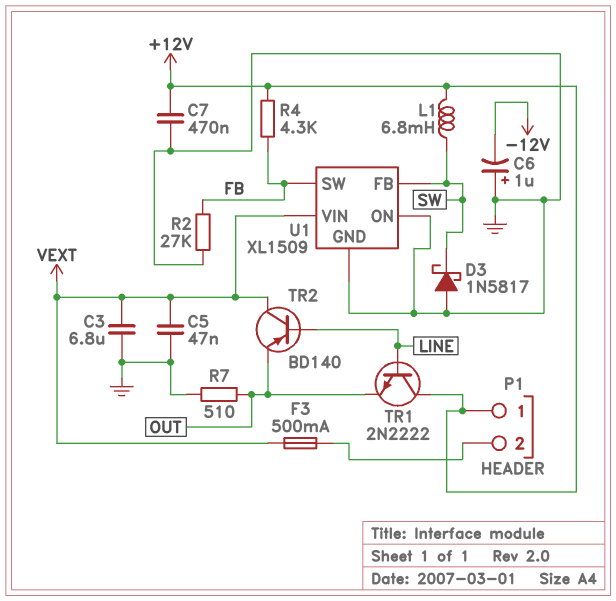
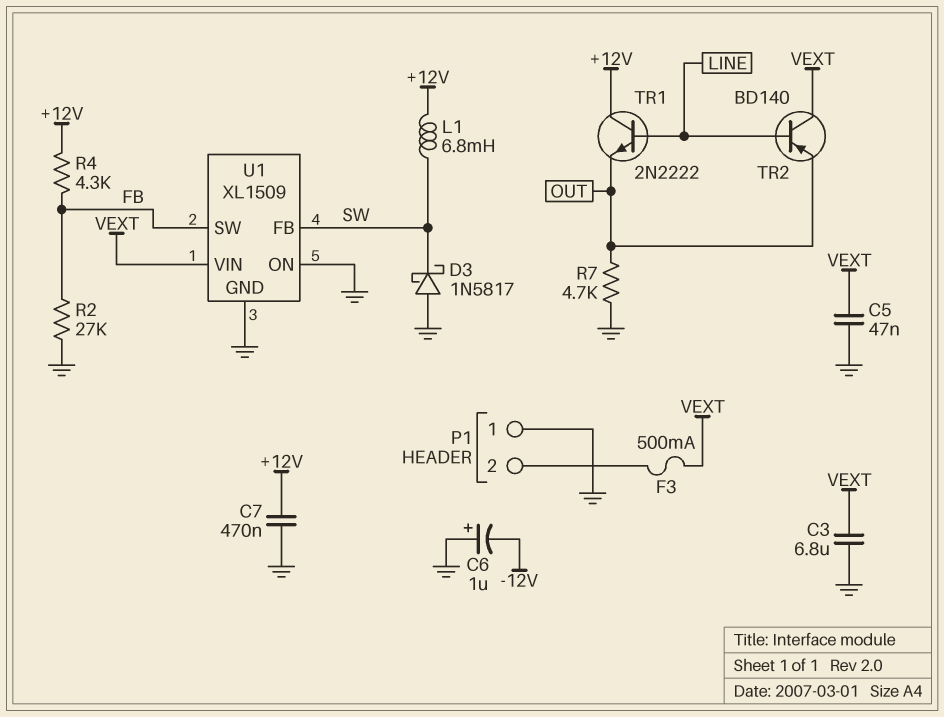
P1 pin 1: +12V -> GND
R7: 510 (GND, OUT) -> 4.7k (GND, OUT)

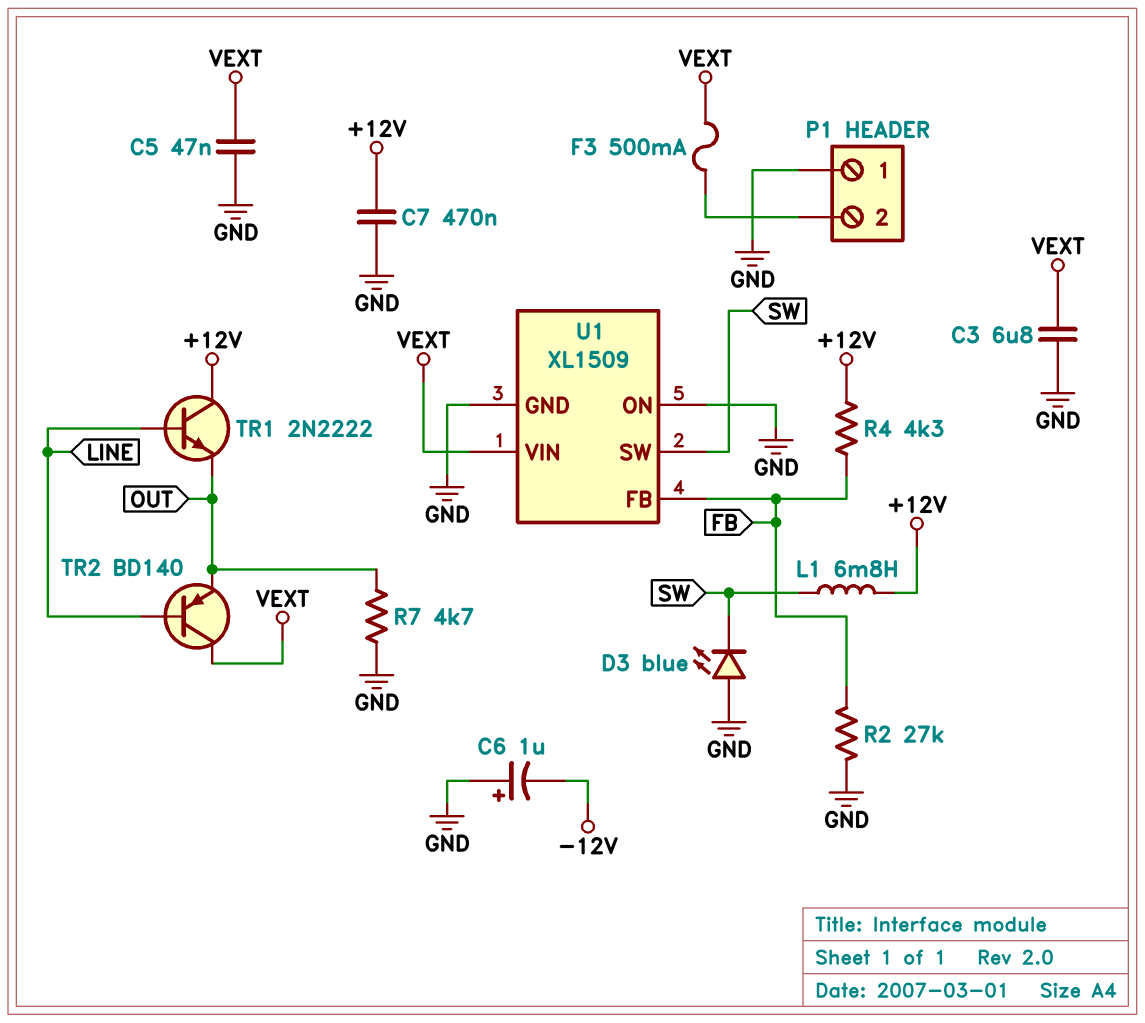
D3: schottky 1N5817 (A GND, K SW) -> LED blue (A GND, K SW)
U1 pin FB: SW -> FB
U1 pin SW: FB -> SW

